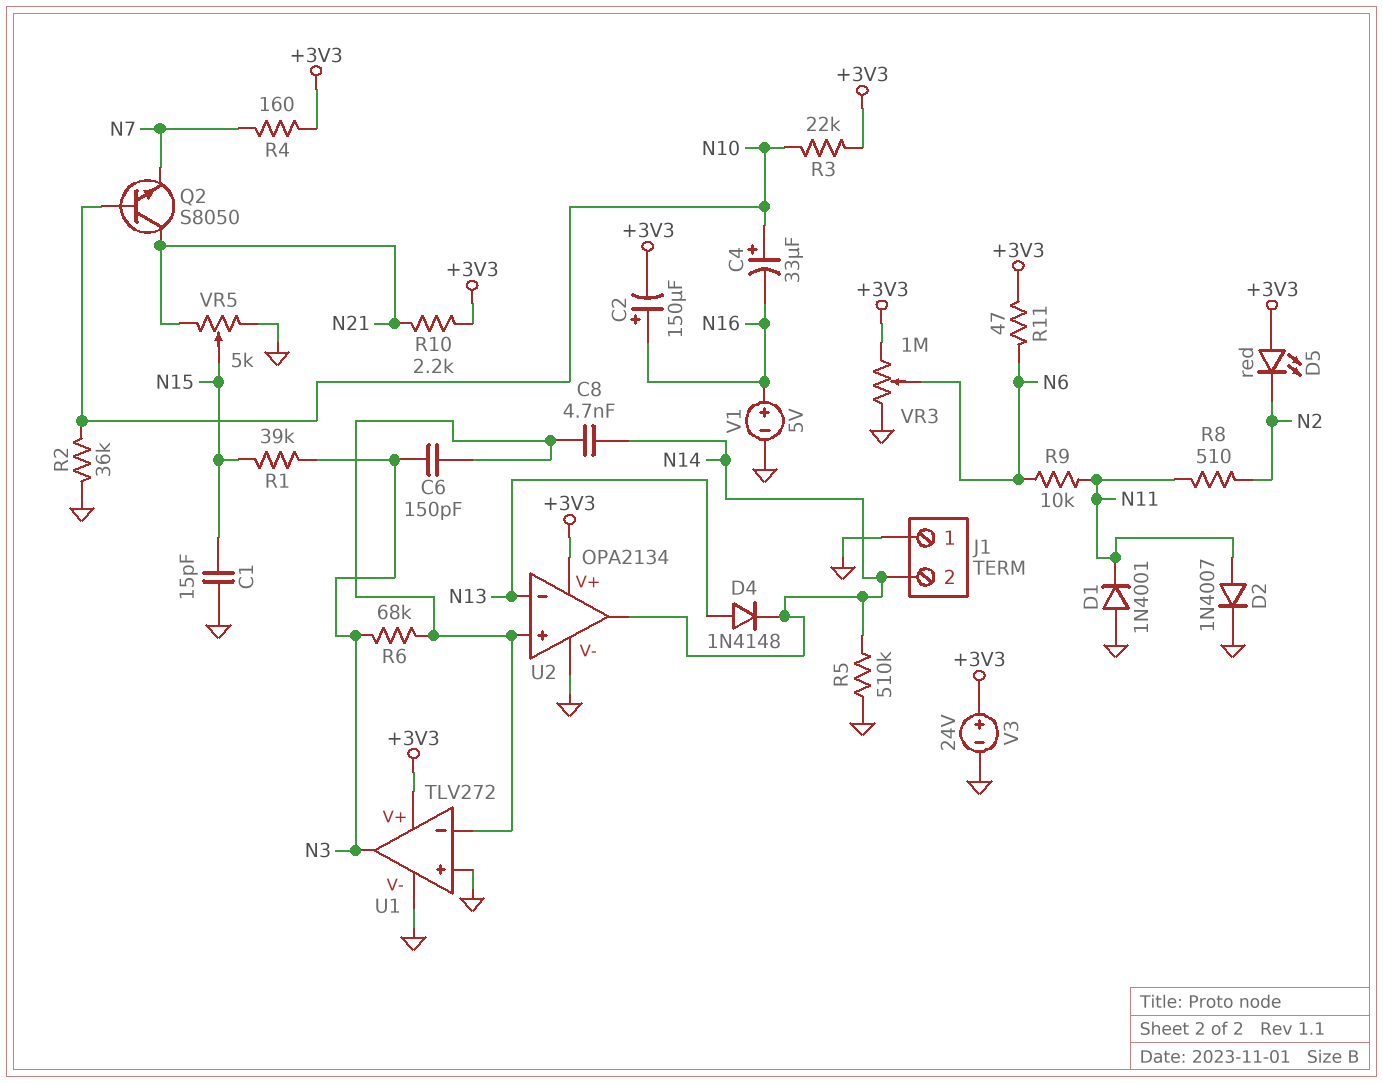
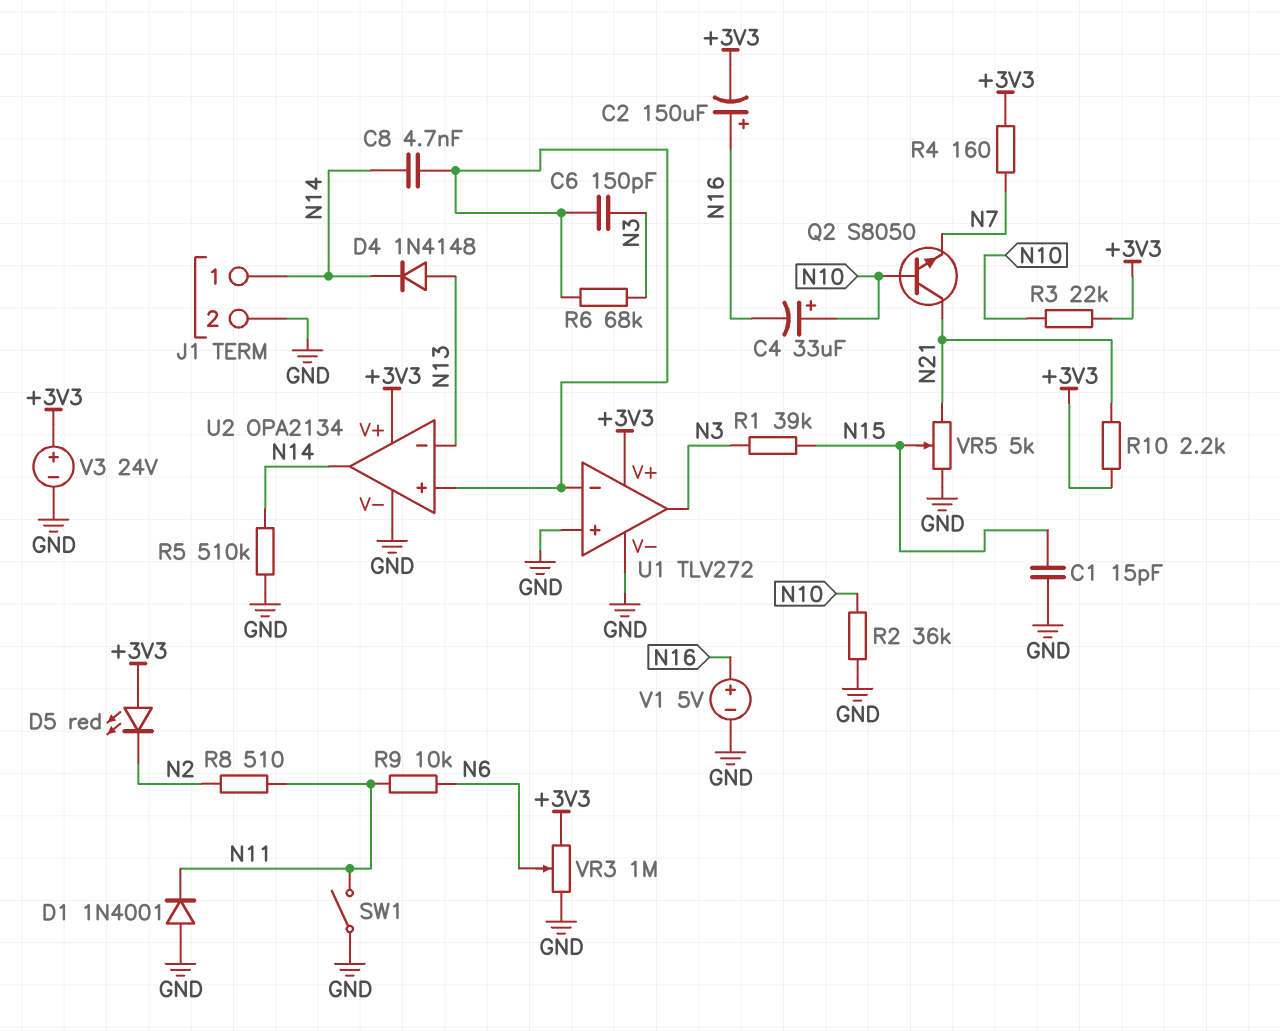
D2: diode 1N4007 (A N11, K GND) -> none
J1 pin 1: GND -> N14
J1 pin 2: N14 -> GND
R11: 47 (+3V3, N6) -> none
SW1: none -> switch (GND, N11)

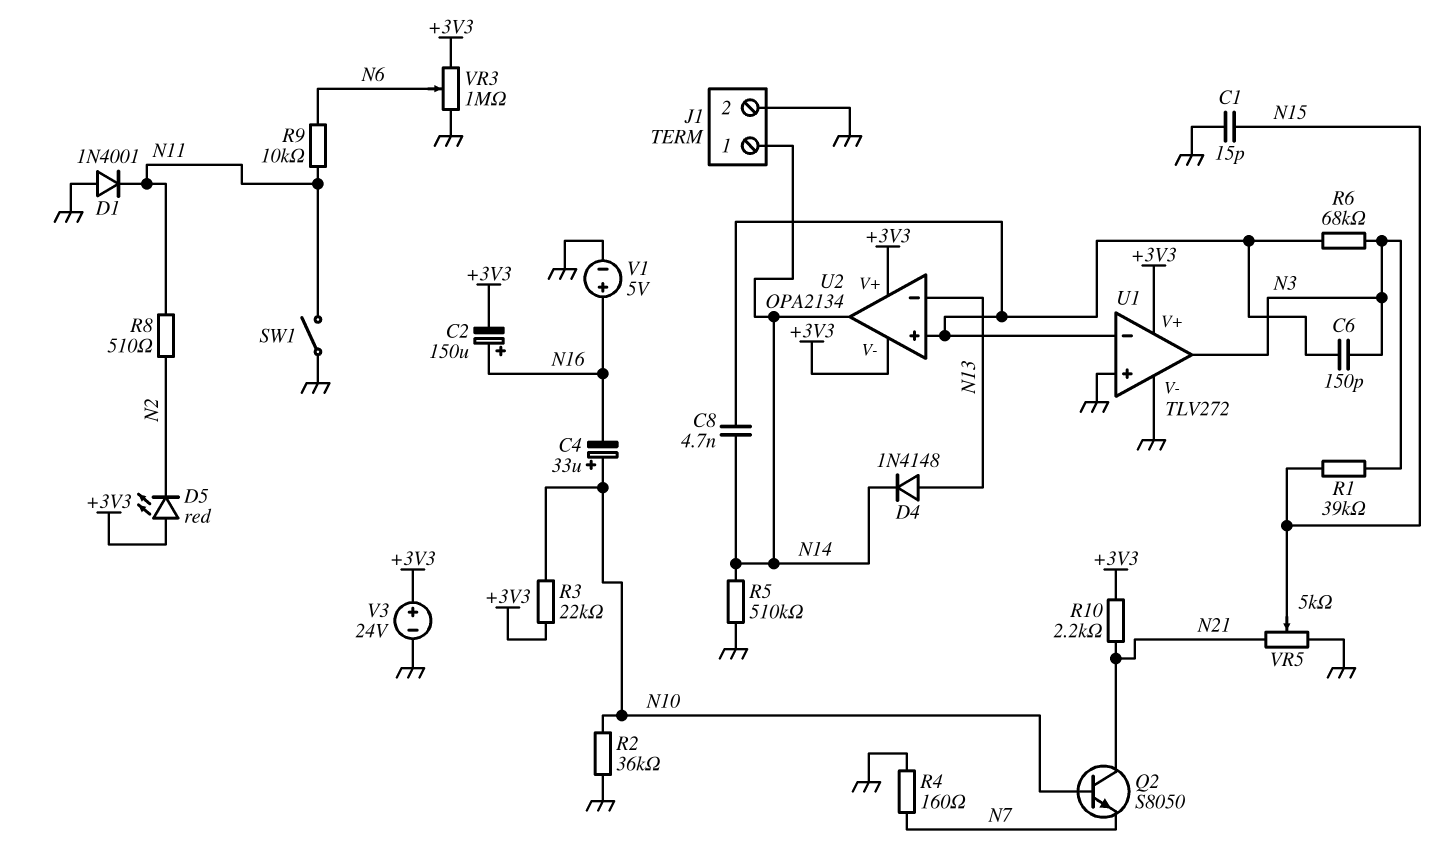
R4: 160 (+3V3, N7) -> 160 (GND, N7)
U2 pin V-: GND -> +3V3

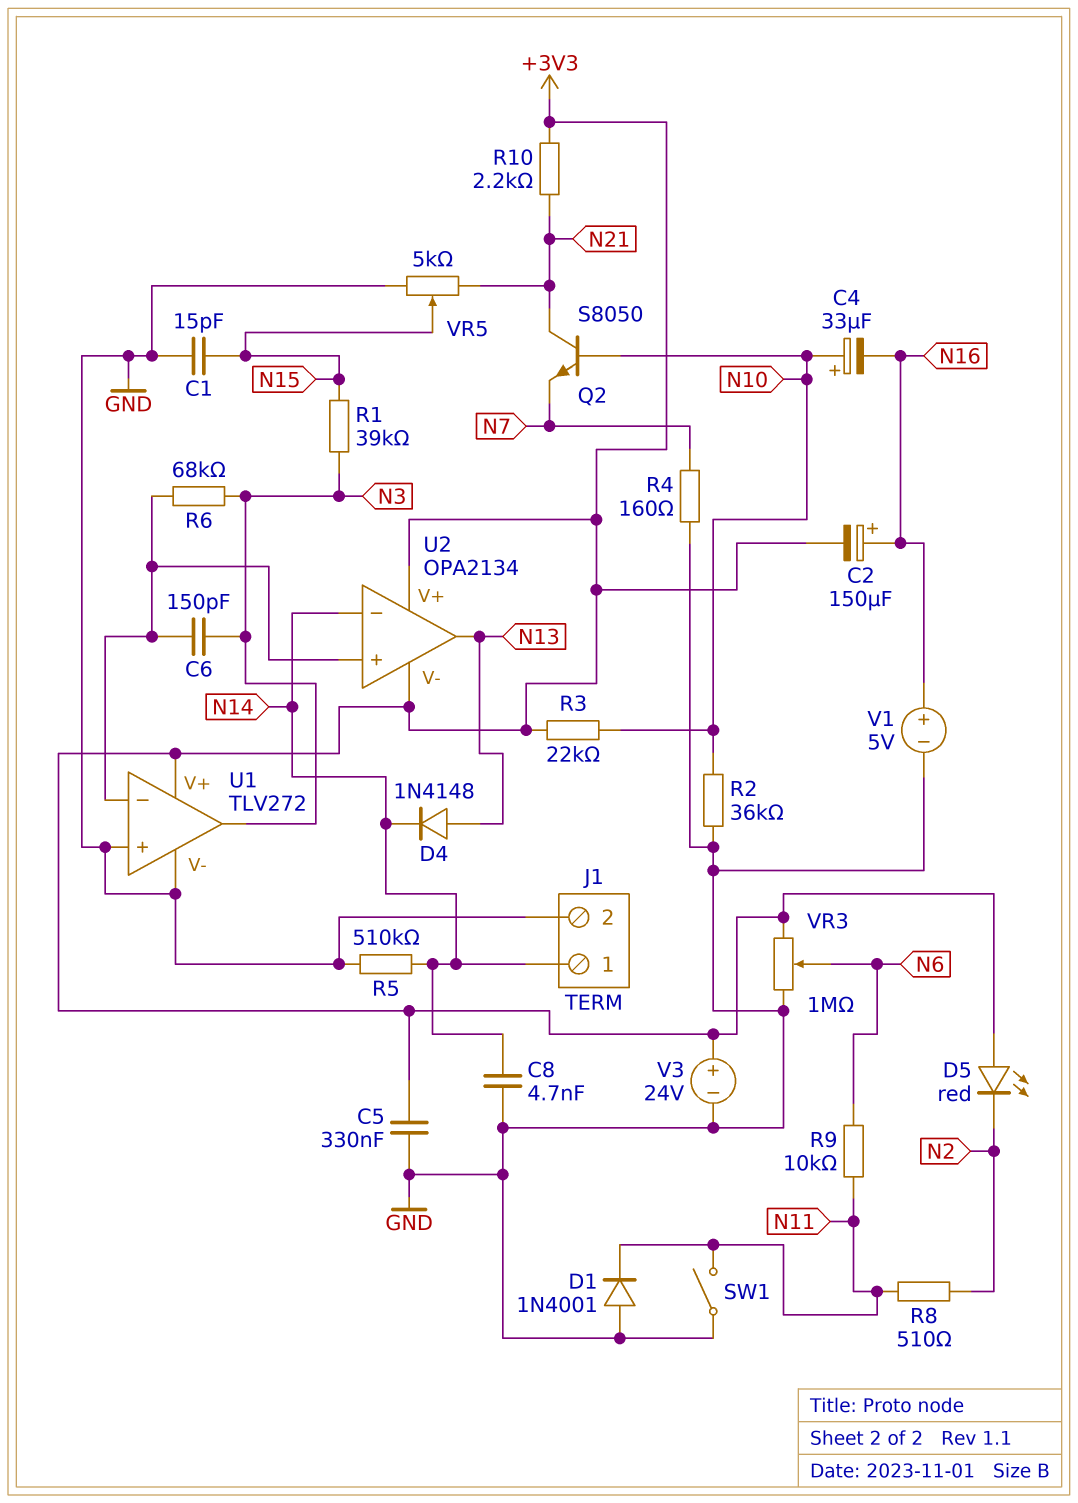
C5: none -> 330nF (+3V3, GND)
C8: 4.7nF (N14, U1/in-) -> 4.7nF (GND, N14)
U2 pin in-: N13 -> N14
U2 pin out: N14 -> N13

